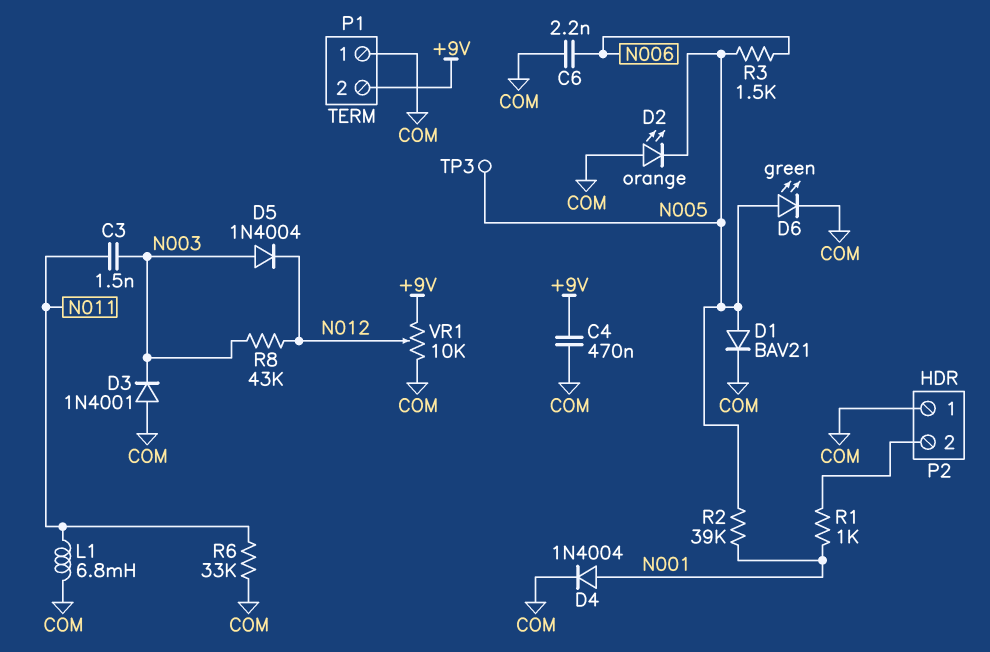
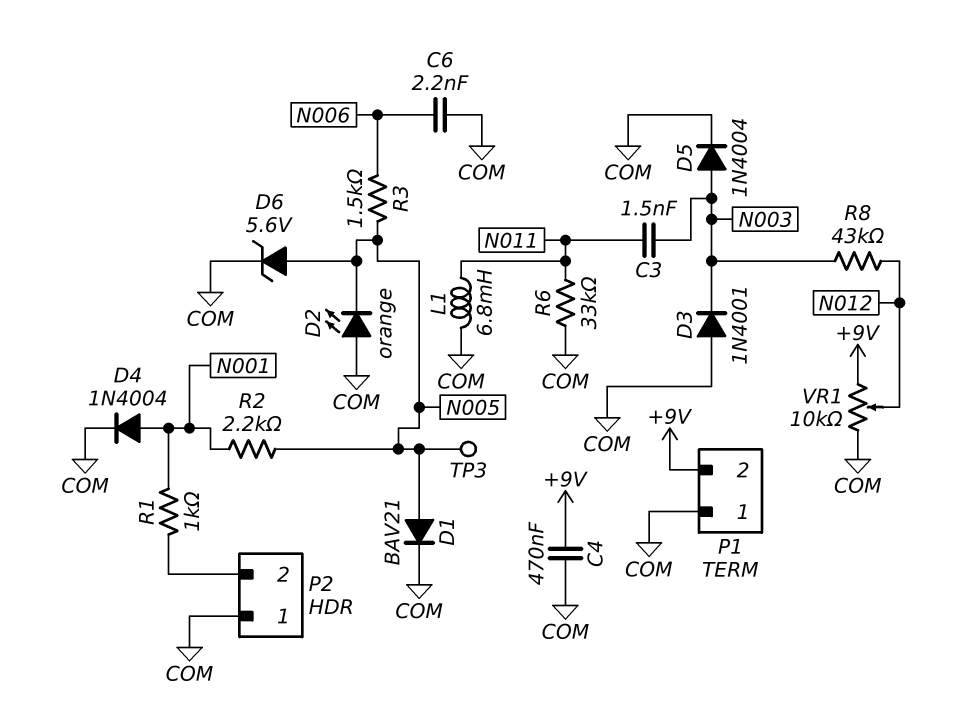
D5: diode 1N4004 (A N003, K N012) -> diode 1N4004 (A N003, K COM)
D6: LED green (A N005, K COM) -> zener 5.6V (A N005, K COM)
R2: 39k (N001, N005) -> 2.2k (N001, N005)

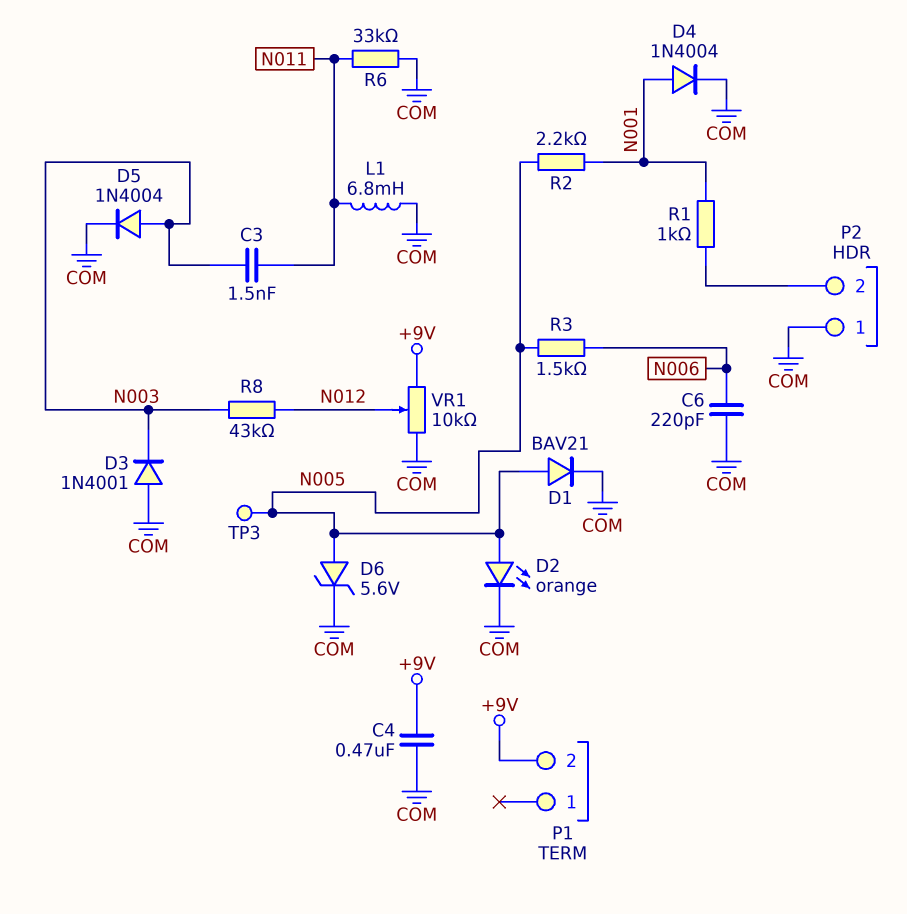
C6: 2.2nF (COM, N006) -> 220pF (COM, N006)
D2: LED orange (A COM, K N005) -> LED orange (A N005, K COM)
P1 pin 1: COM -> none

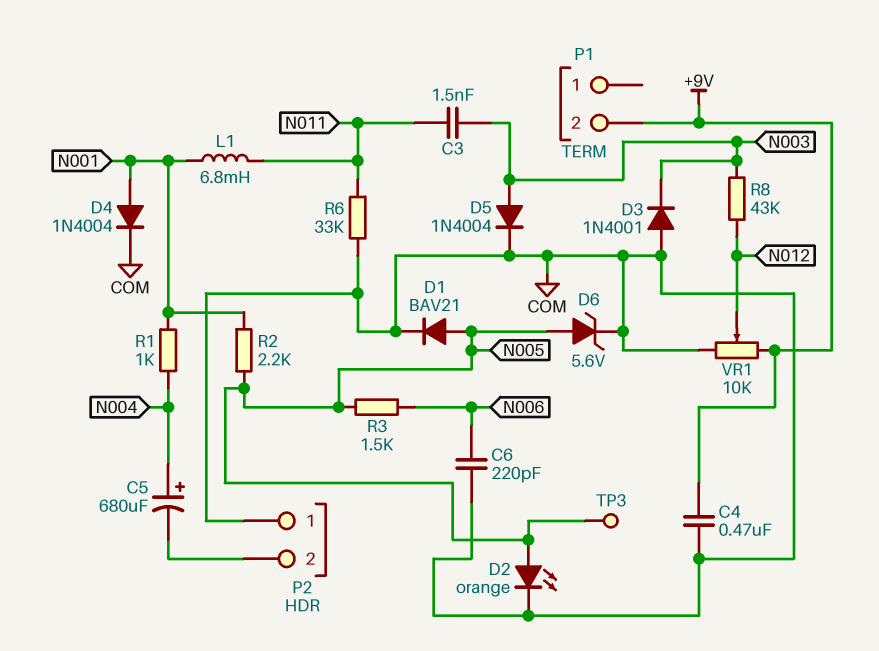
C5: none -> 680uF (plus N004, minus P2/2)
L1: 6.8mH (COM, N011) -> 6.8mH (N001, N011)
R1: 1k (N001, P2/2) -> 1k (N001, N004)

